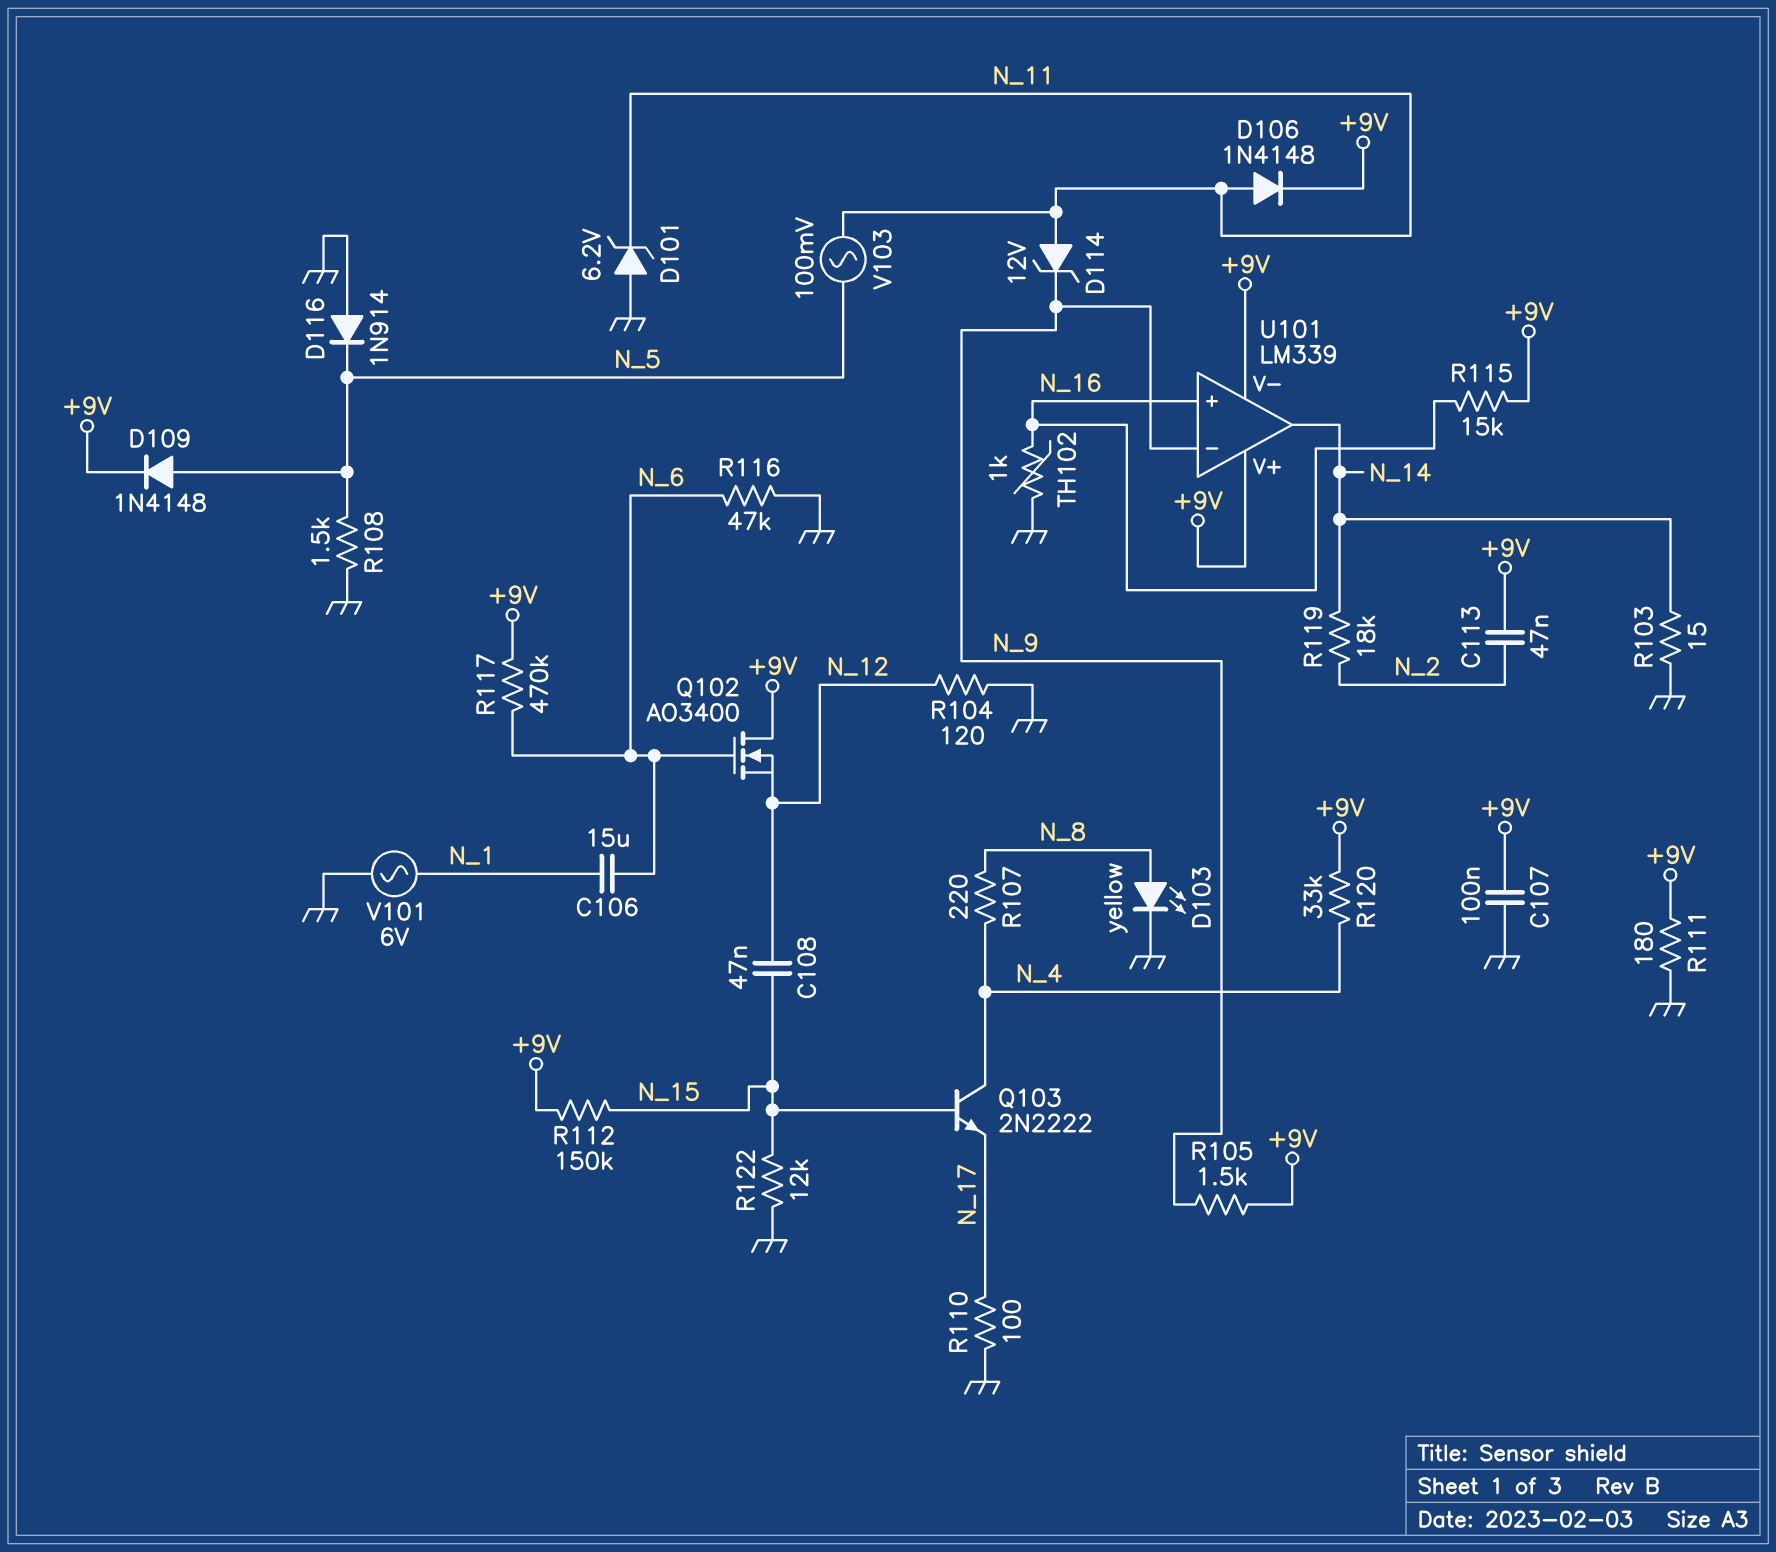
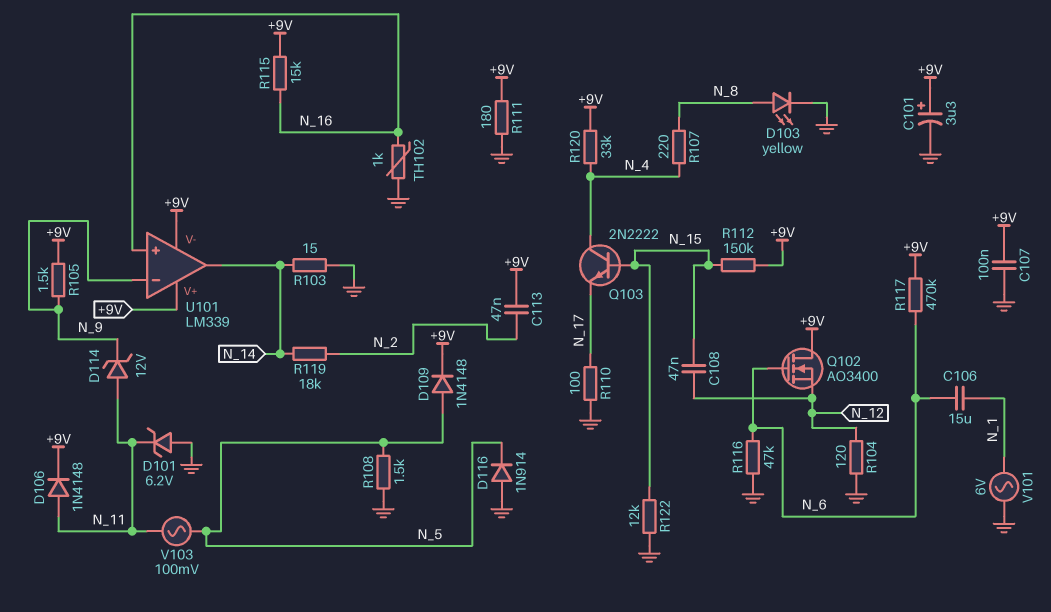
C101: none -> 3.3uF (plus +9V, minus GND)

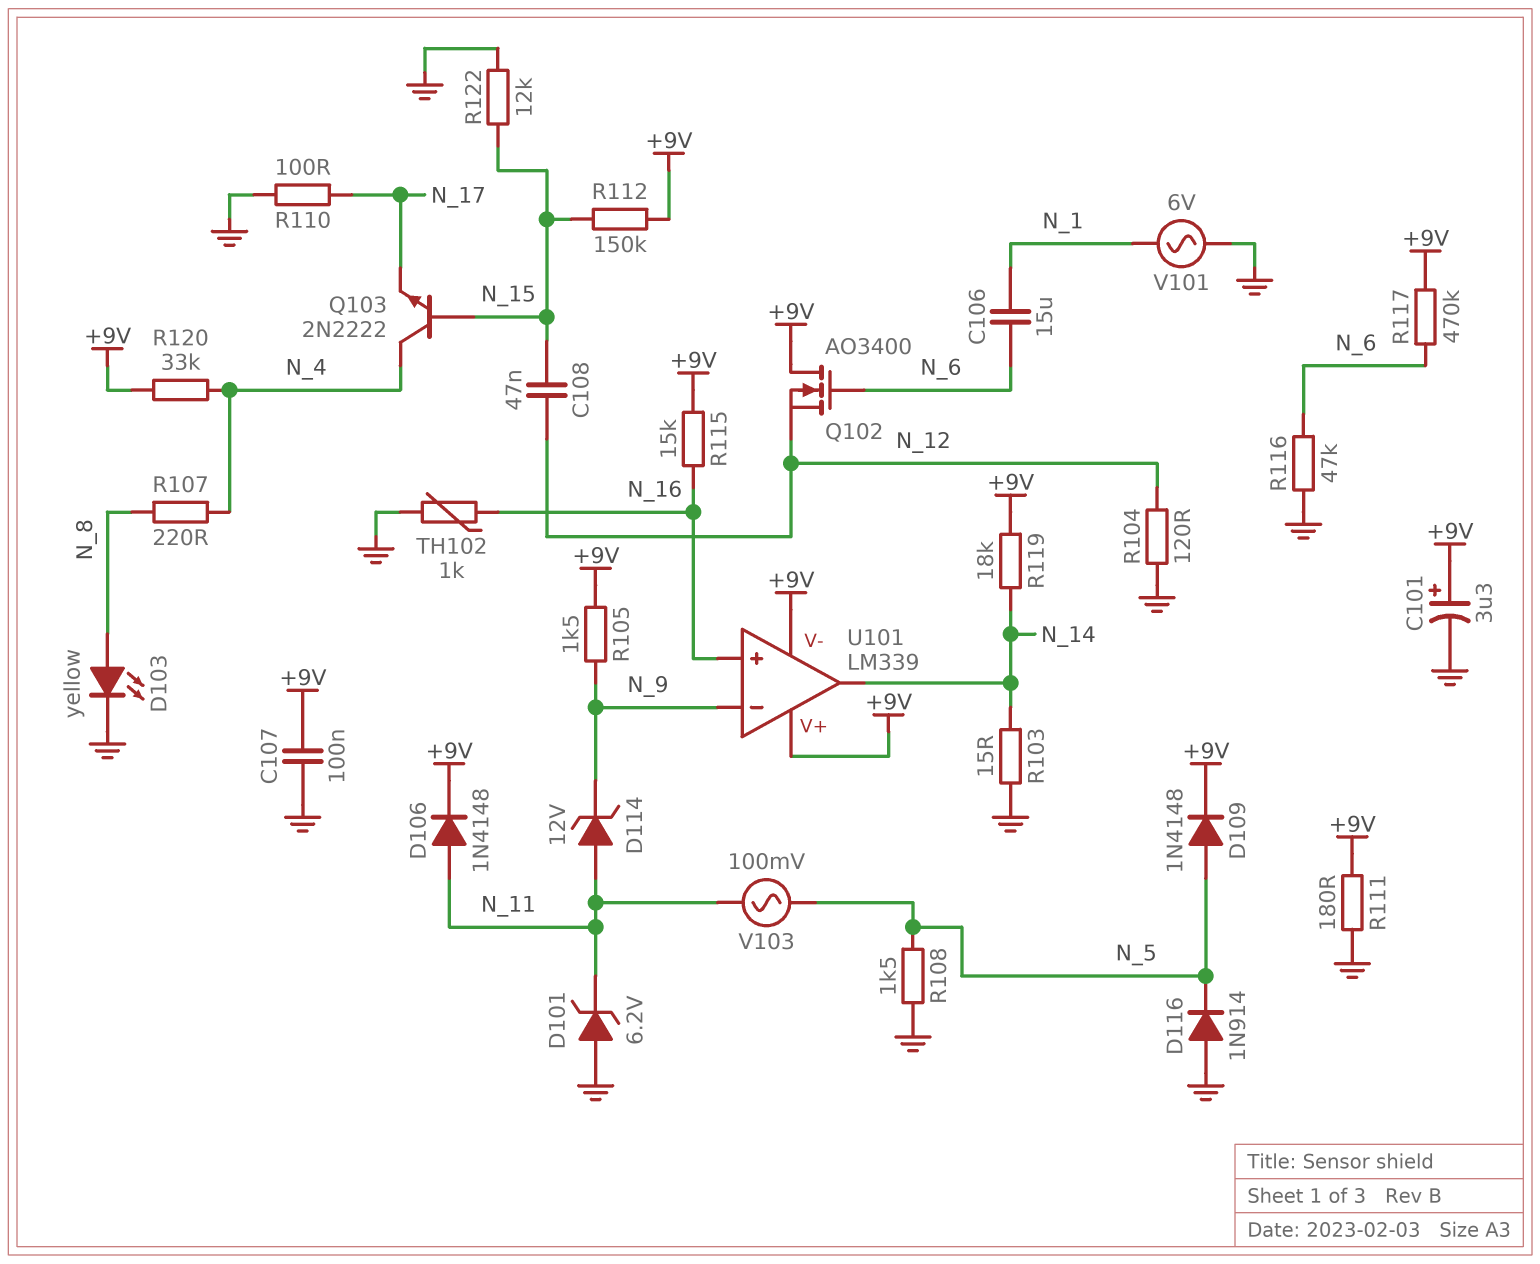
C113: 47nF (+9V, N_2) -> none
R119: 18k (N_2, N_14) -> 18k (+9V, N_14)

